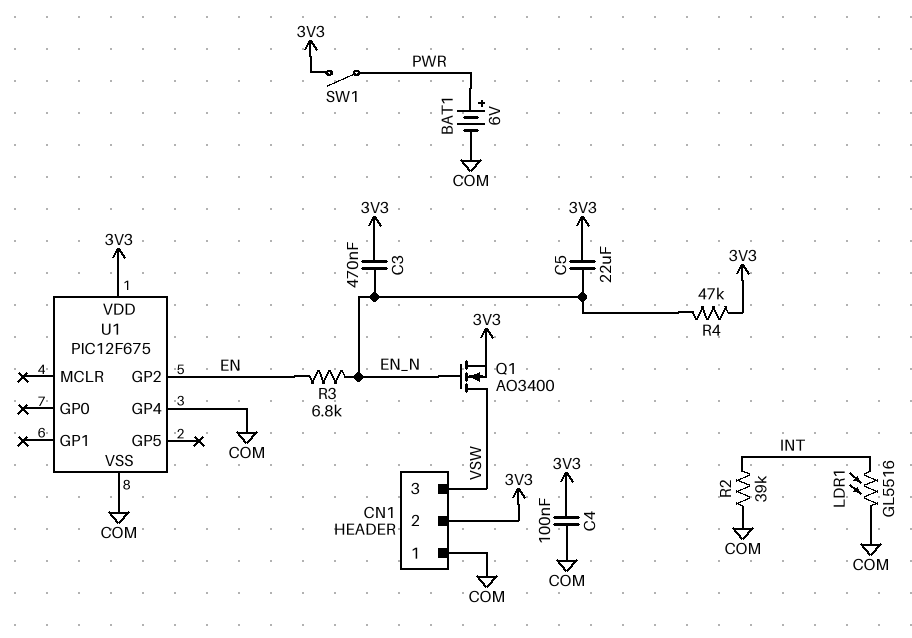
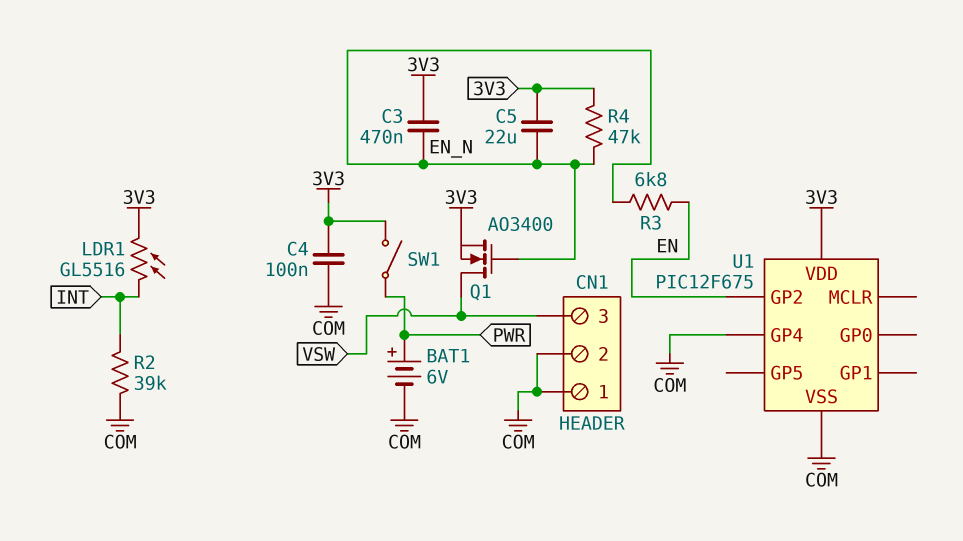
CN1 pin 2: 3V3 -> COM
LDR1: GL5516 (COM, INT) -> GL5516 (3V3, INT)

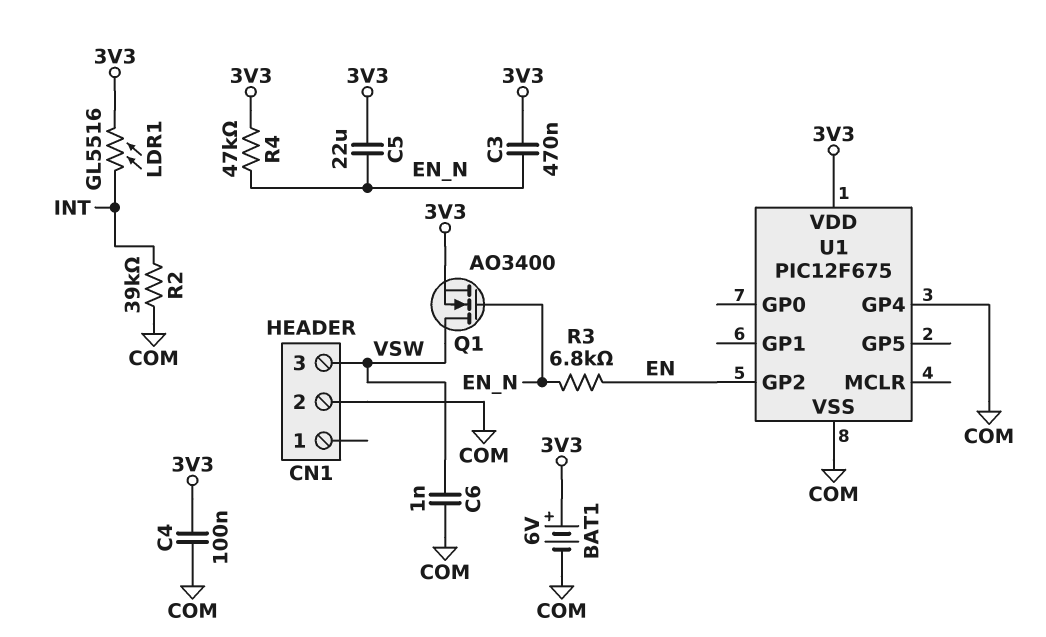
BAT1: 6V (plus PWR, minus COM) -> 6V (plus 3V3, minus COM)
C6: none -> 1nF (COM, VSW)
CN1 pin 1: COM -> none
SW1: switch (3V3, PWR) -> none

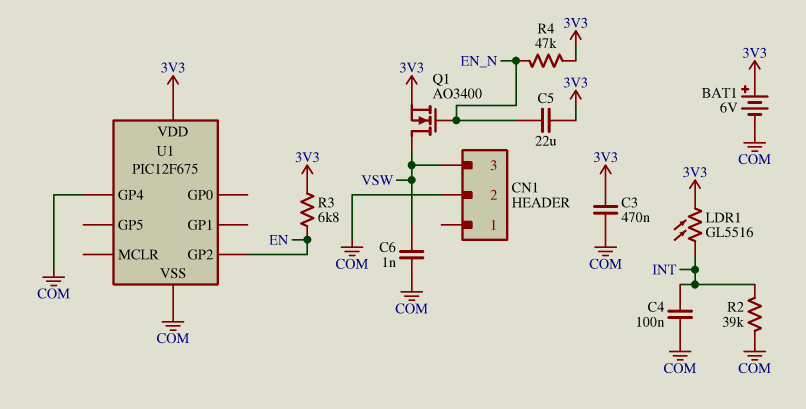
C3: 470nF (3V3, EN_N) -> 470nF (3V3, COM)
C4: 100nF (3V3, COM) -> 100nF (COM, INT)
R3: 6.8k (EN, EN_N) -> 6.8k (3V3, EN)

